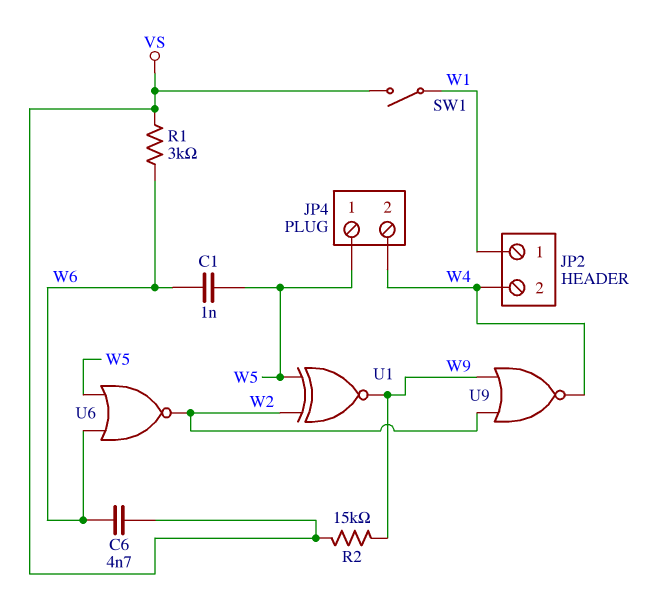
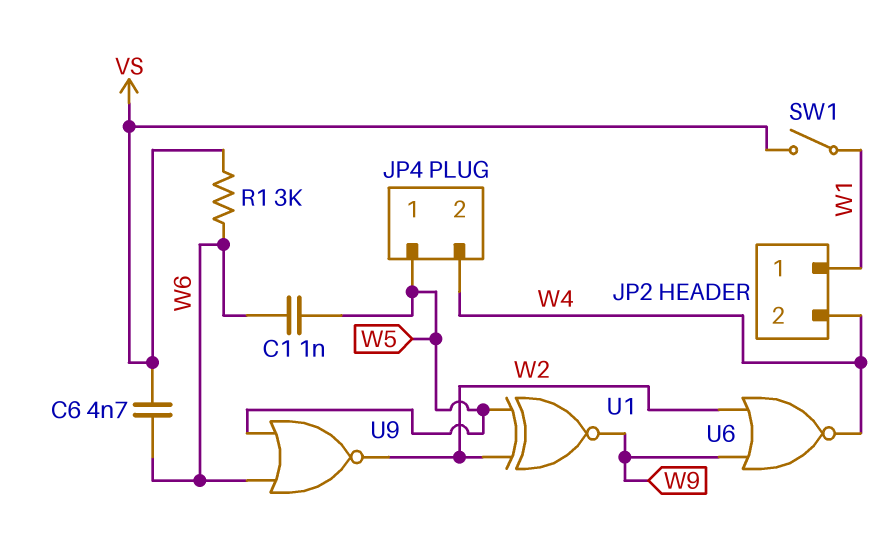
R2: 15k (VS, W9) -> none
U6: NOR (in W5, in W6, out W2) -> NOR (in W2, in W9, out W4)
U9: NOR (in W2, in W9, out W4) -> NOR (in W5, in W6, out W2)

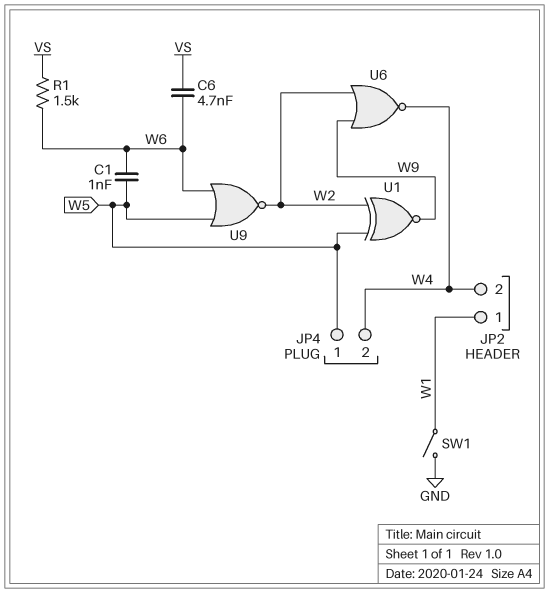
R1: 3k (VS, W6) -> 1.5k (VS, W6)
SW1: switch (VS, W1) -> switch (GND, W1)

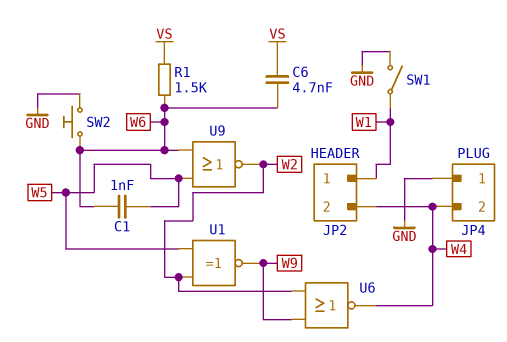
JP4 pin 1: W5 -> GND
SW2: none -> button (GND, W6)

